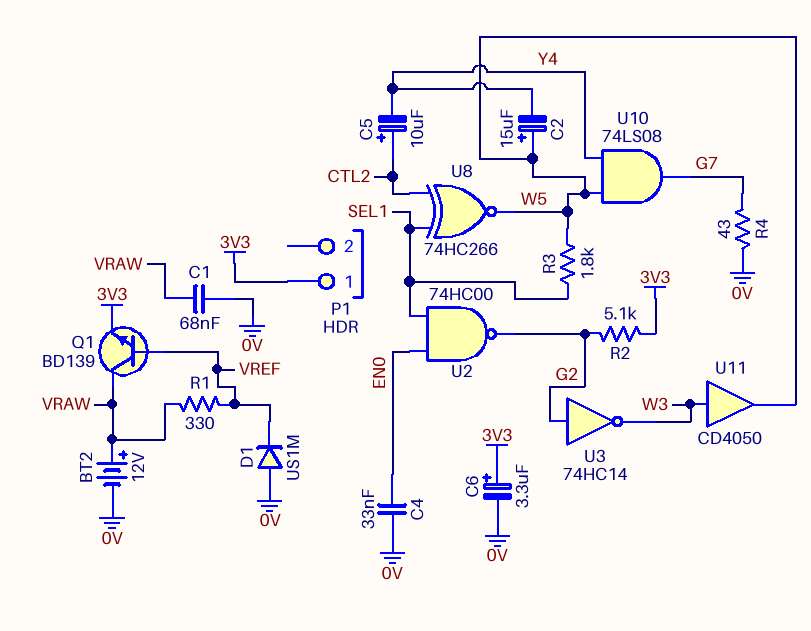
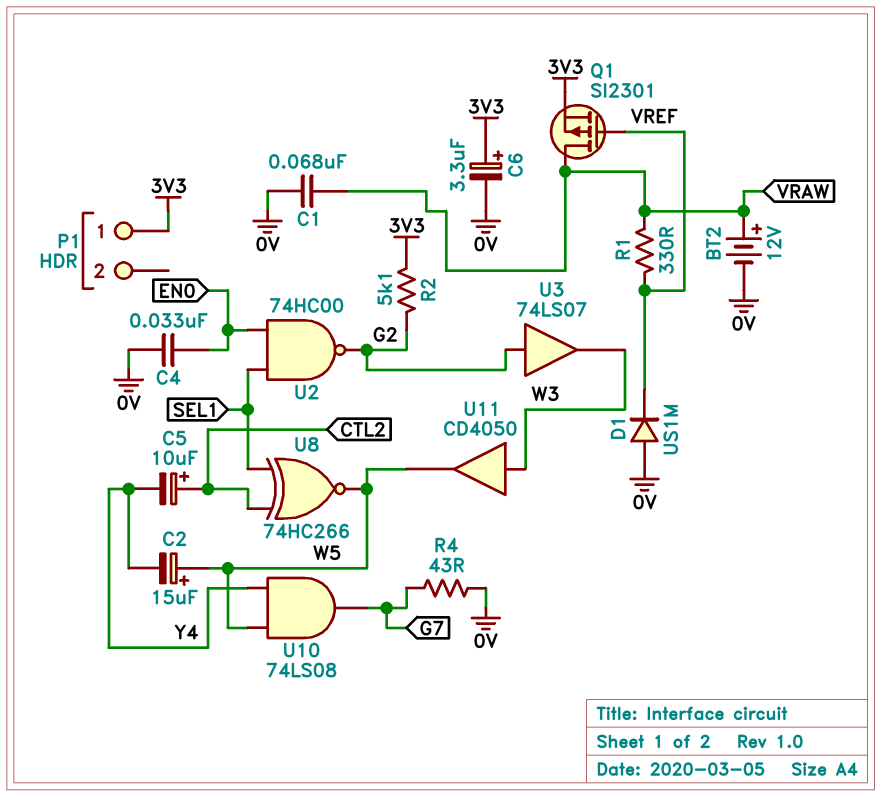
Q1: NPN BD139 (B VREF, C VRAW, E 3V3) -> PMOS SI2301 (G VREF, D VRAW, S 3V3)
R3: 1.8k (SEL1, W5) -> none
U3: NOT 74HC14 (in G2, out W3) -> buffer 74LS07 (in G2, out W3)

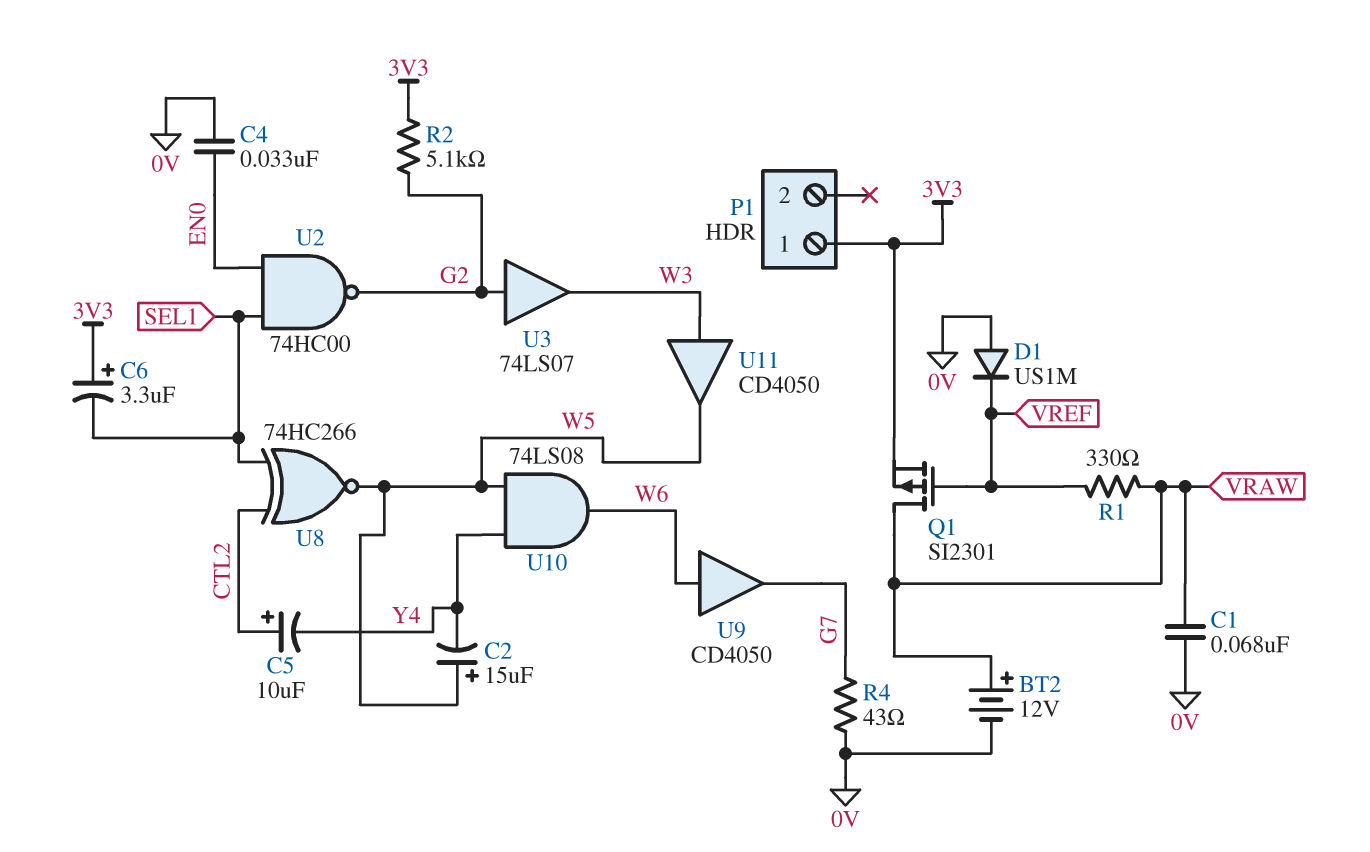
C6: 3.3uF (plus 3V3, minus 0V) -> 3.3uF (plus 3V3, minus SEL1)
U9: none -> buffer CD4050 (in W6, out G7)
U10: AND 74LS08 (in W5, in Y4, out G7) -> AND 74LS08 (in W5, in Y4, out W6)

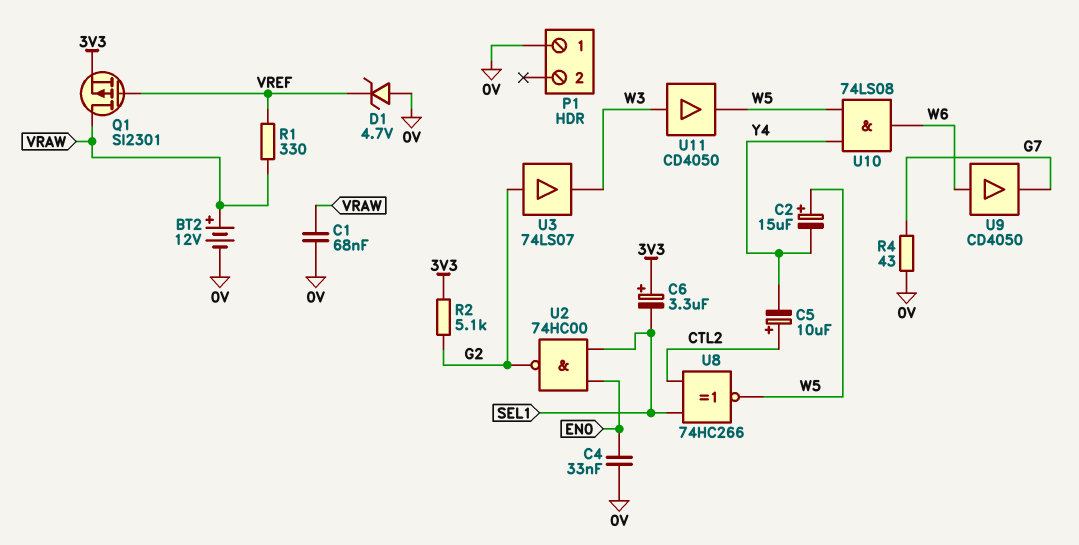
D1: diode US1M (A 0V, K VREF) -> zener 4.7V (A 0V, K VREF)
P1 pin 1: 3V3 -> 0V

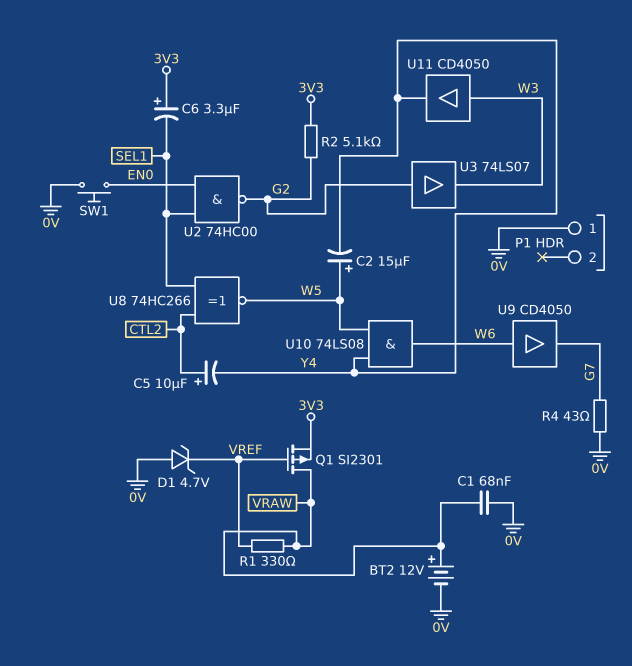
C4: 33nF (0V, EN0) -> none
SW1: none -> button (0V, EN0)
U11: buffer CD4050 (in W3, out W5) -> buffer CD4050 (in W3, out Y4)

